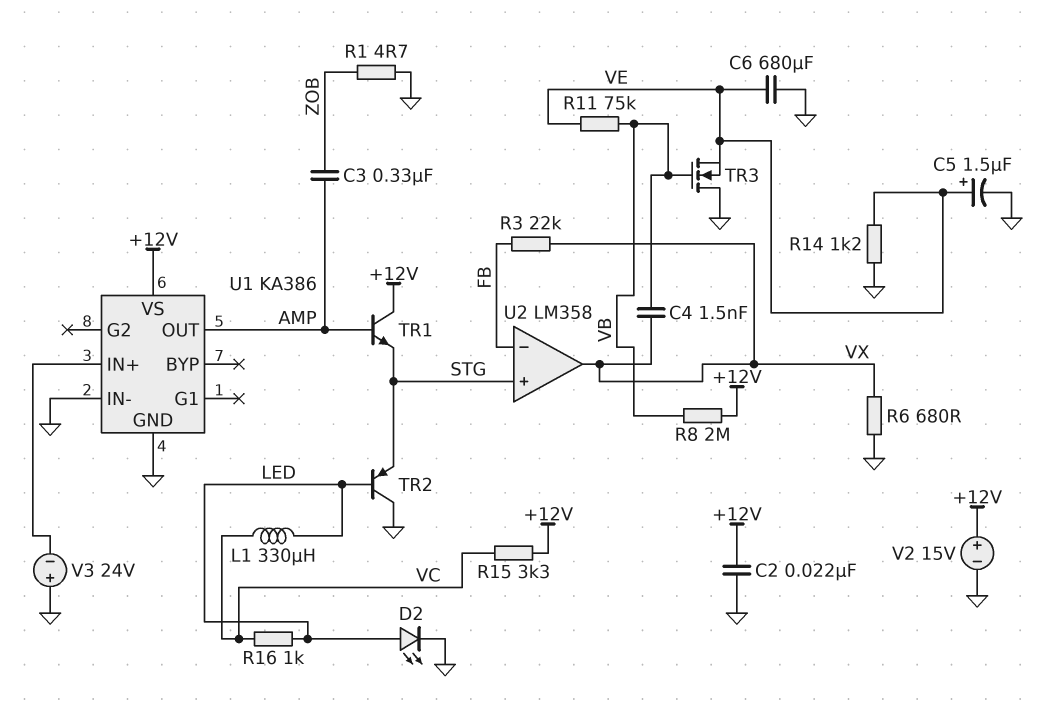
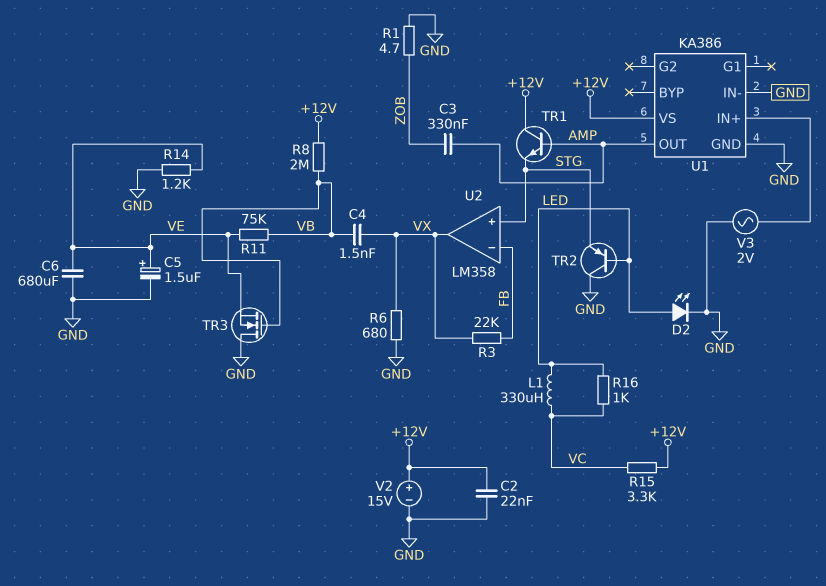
V3: 24V (plus GND, minus U1/IN+) -> AC 2V (GND, U1/IN+)

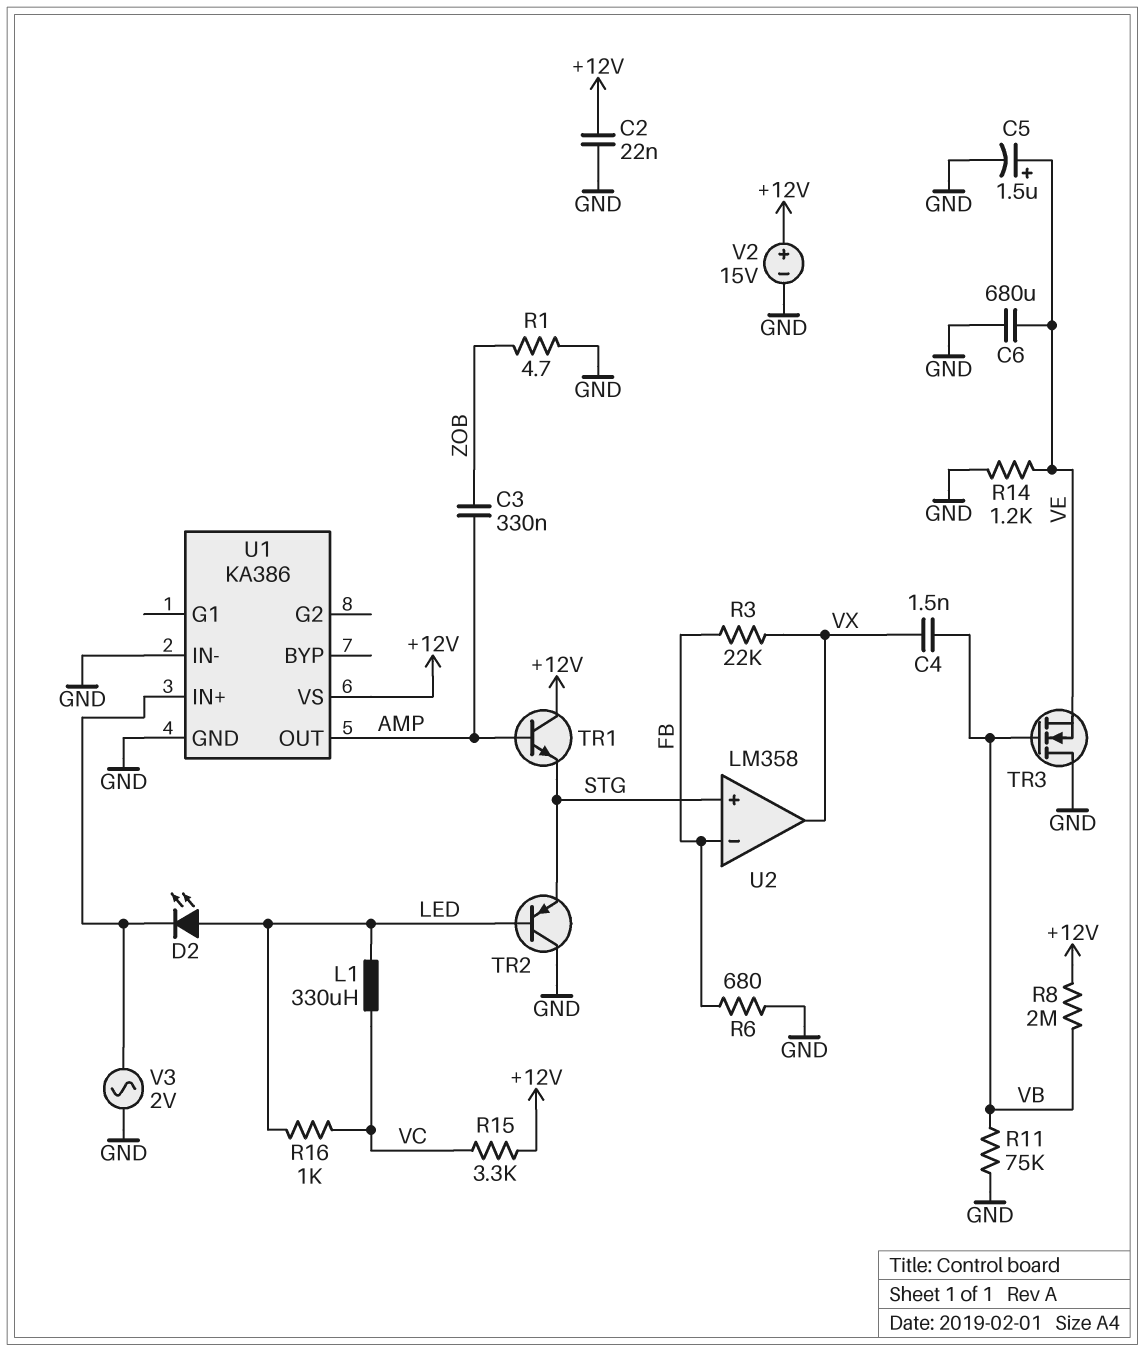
D2: LED (A LED, K GND) -> LED (A LED, K U1/IN+)
R6: 680 (GND, VX) -> 680 (FB, GND)
R11: 75k (VB, VE) -> 75k (GND, VB)

